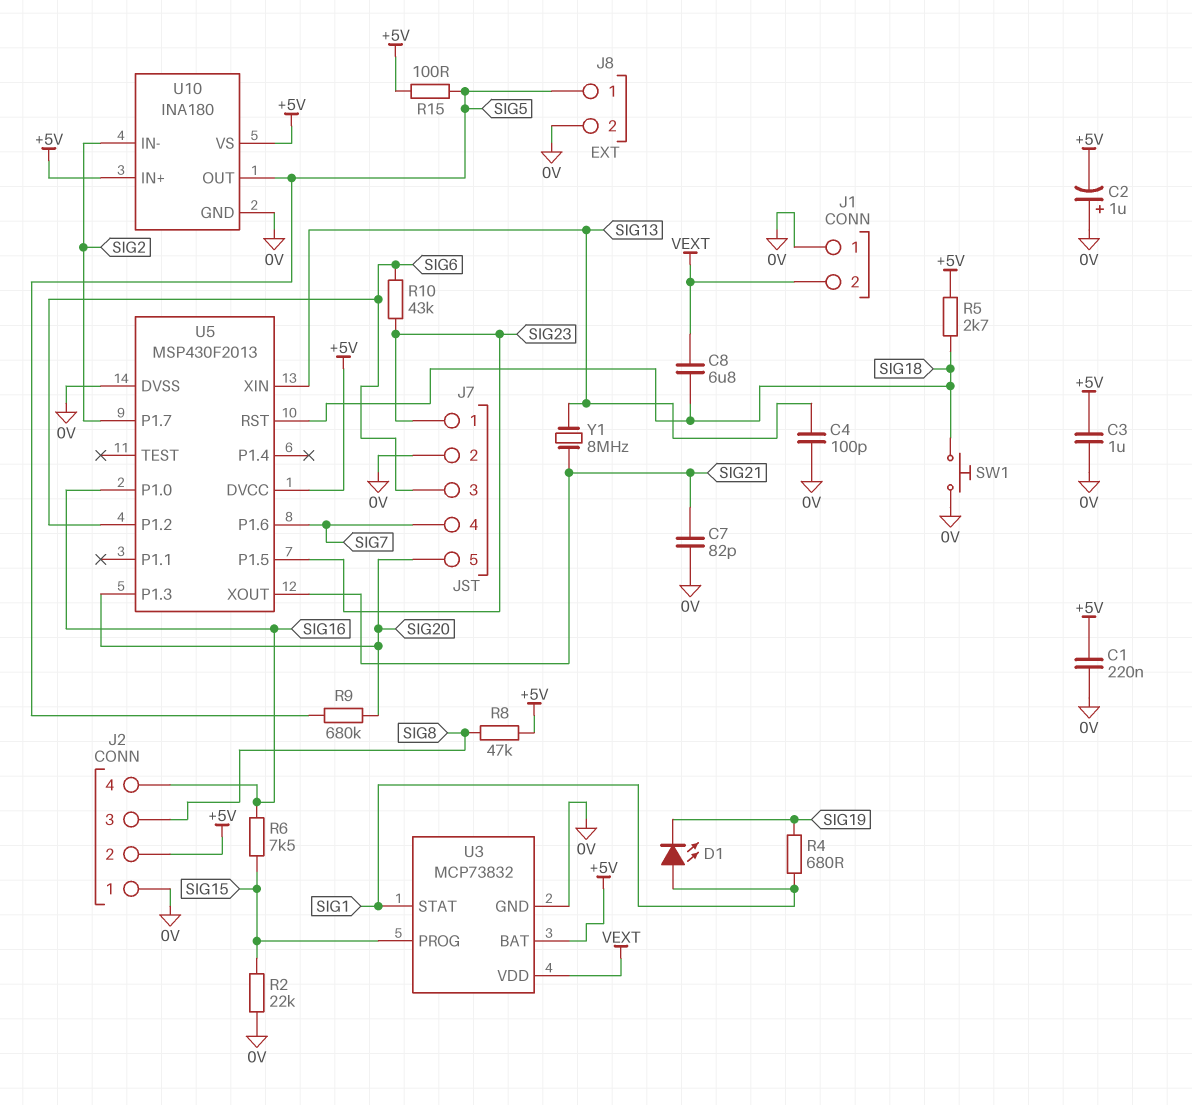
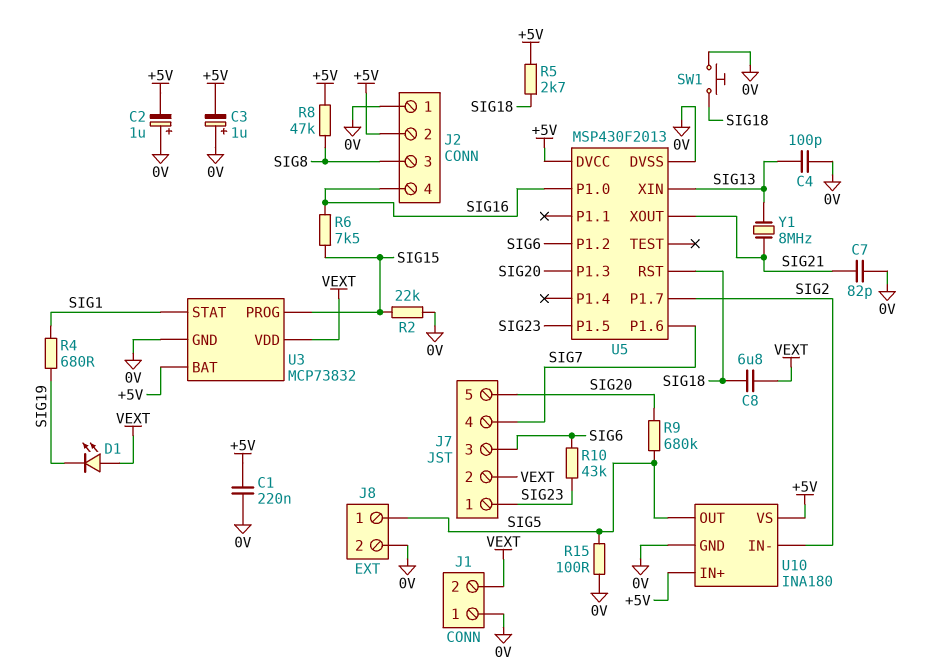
C3: 1uF (+5V, 0V) -> 1uF (plus 0V, minus +5V)
D1: LED (A SIG1, K SIG19) -> LED (A VEXT, K SIG19)
J7 pin 2: 0V -> VEXT
R15: 100 (+5V, SIG5) -> 100 (0V, SIG5)

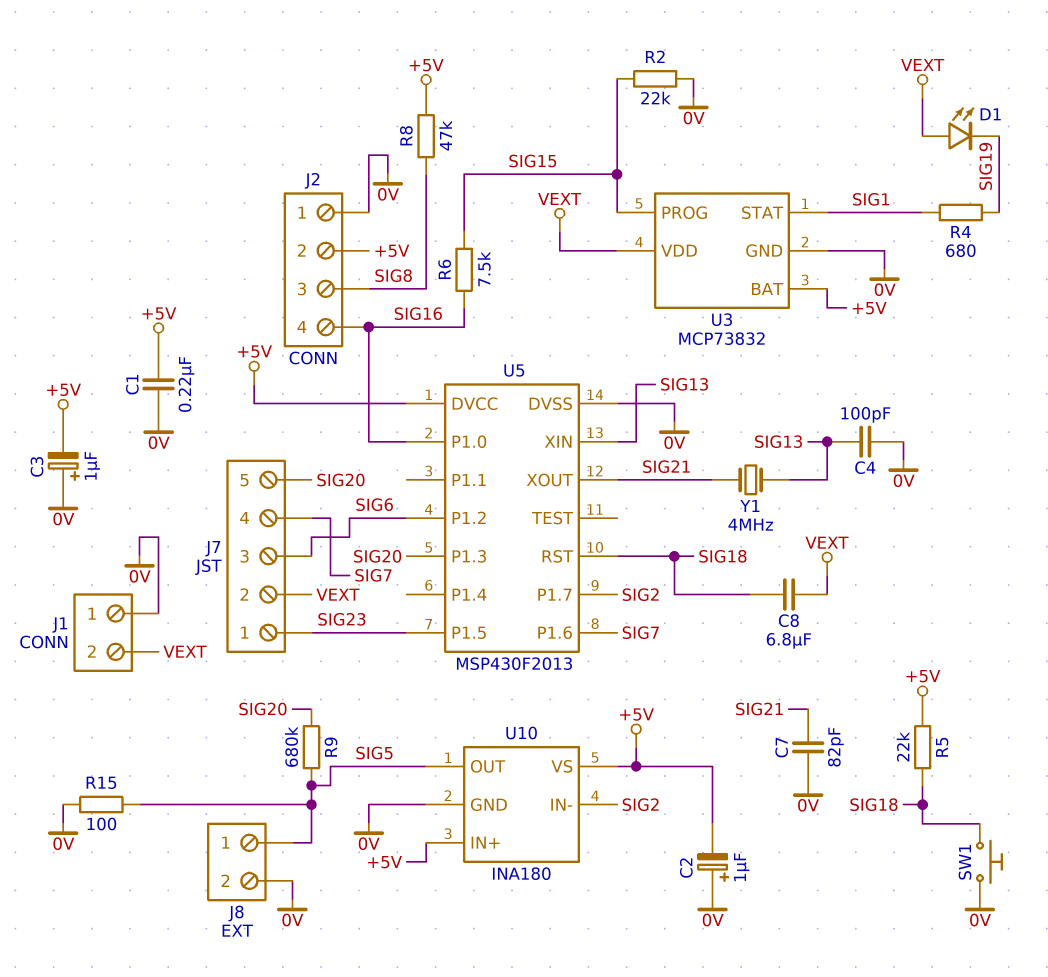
R5: 2.7k (+5V, SIG18) -> 22k (+5V, SIG18)
R10: 43k (SIG6, SIG23) -> none
Y1: 8MHz (SIG13, SIG21) -> 4MHz (SIG13, SIG21)

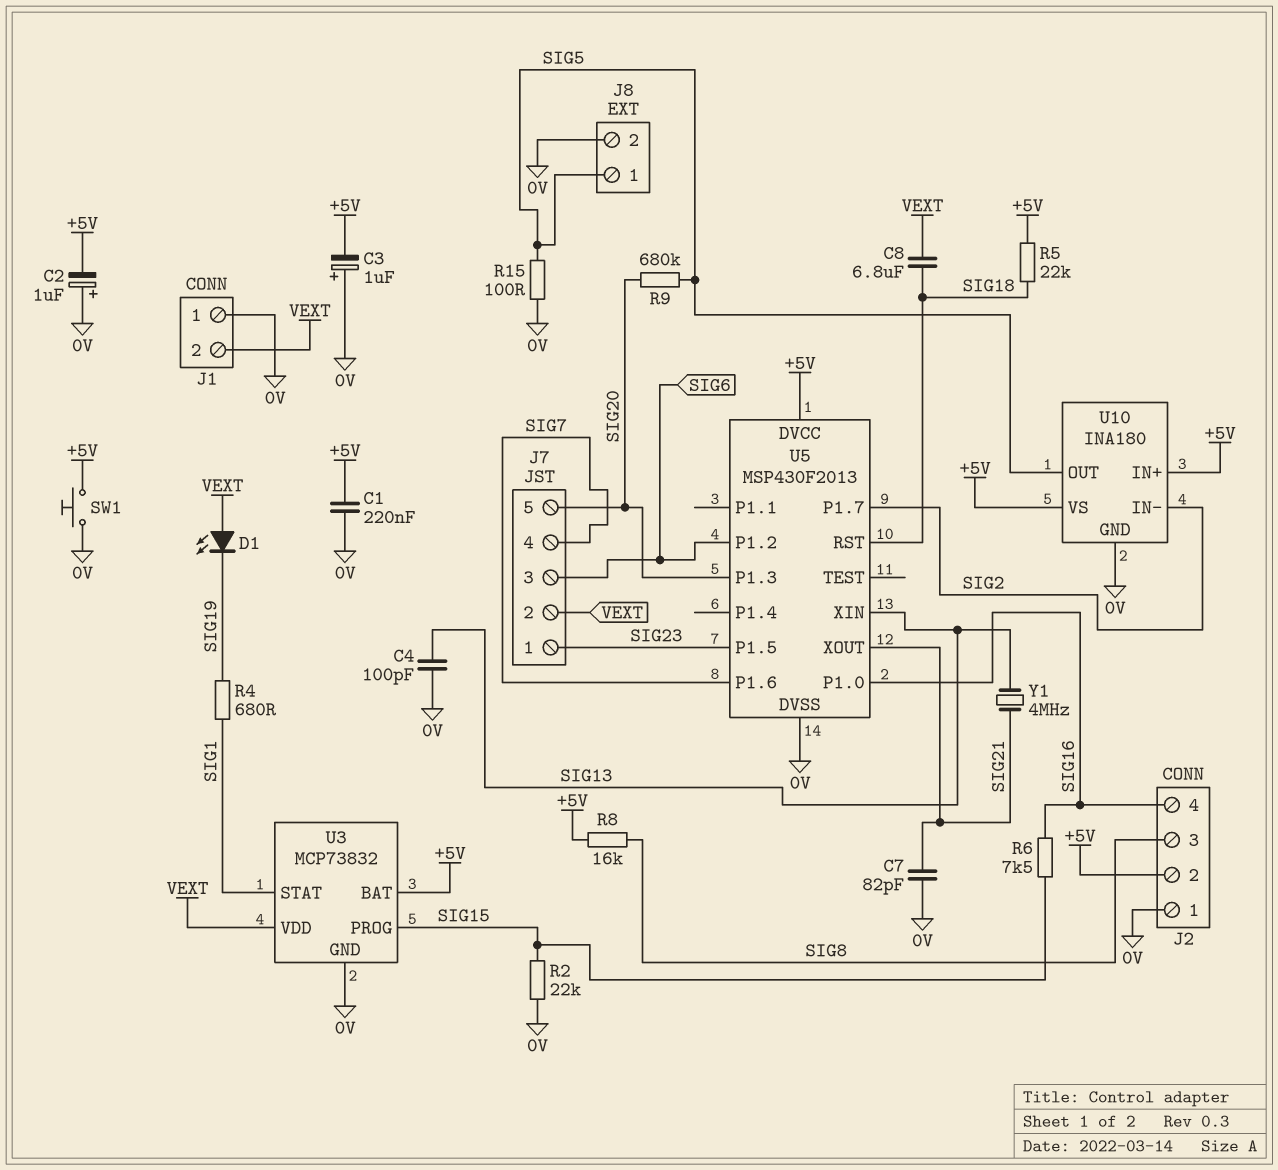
R8: 47k (+5V, SIG8) -> 16k (+5V, SIG8)
SW1: button (0V, SIG18) -> button (+5V, 0V)

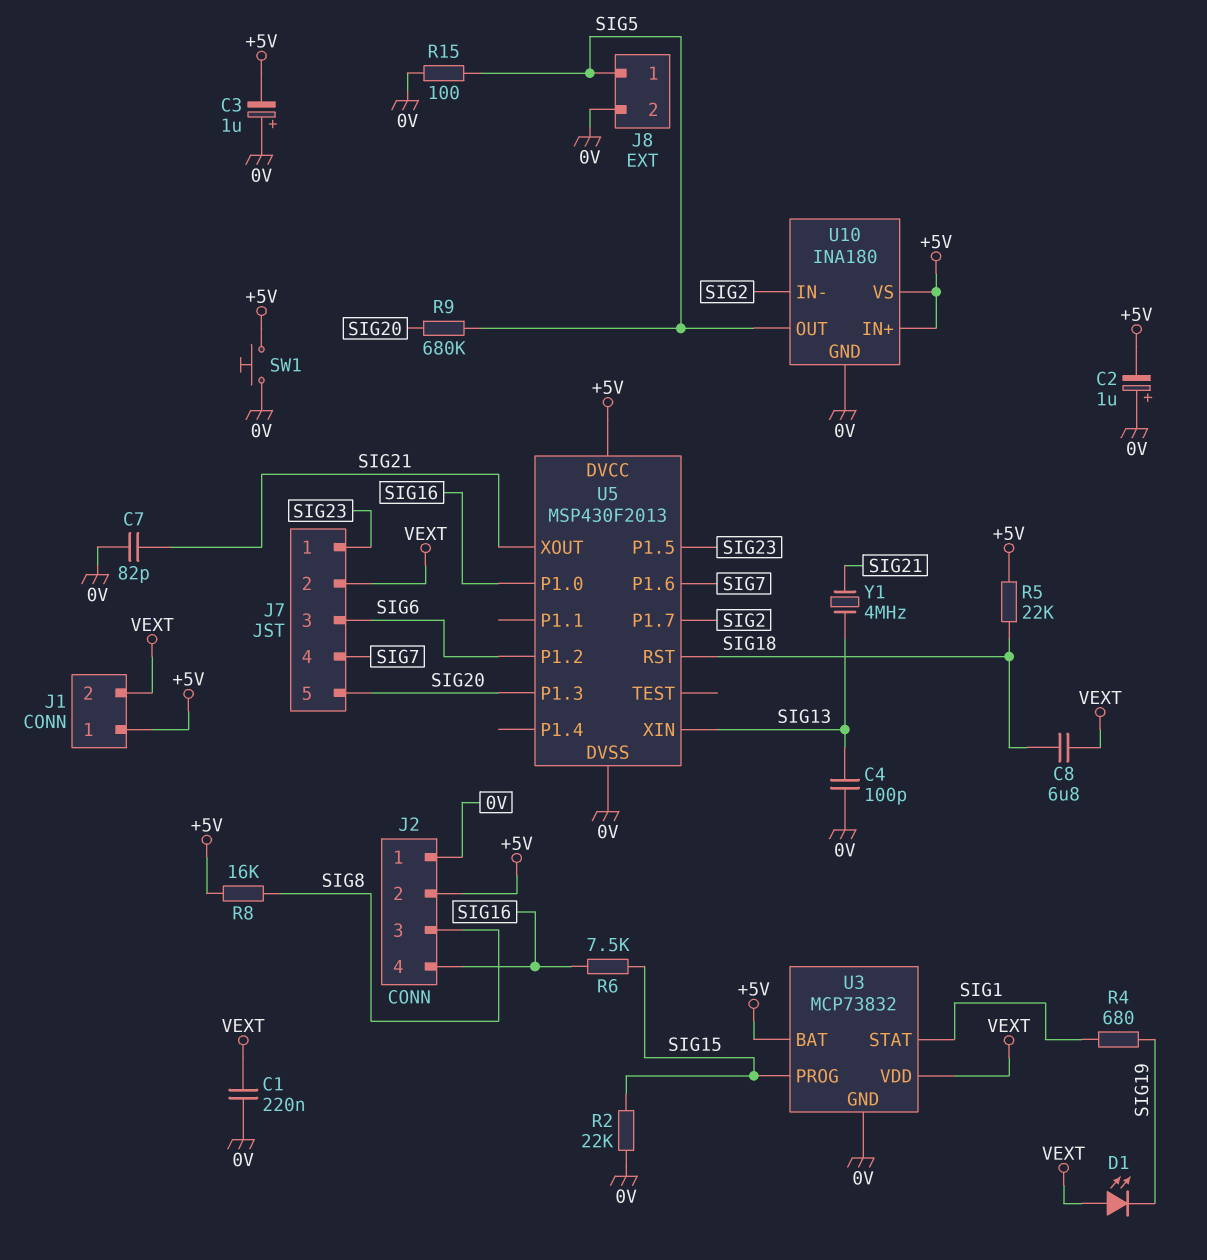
C1: 220nF (+5V, 0V) -> 220nF (0V, VEXT)
J1 pin 1: 0V -> +5V

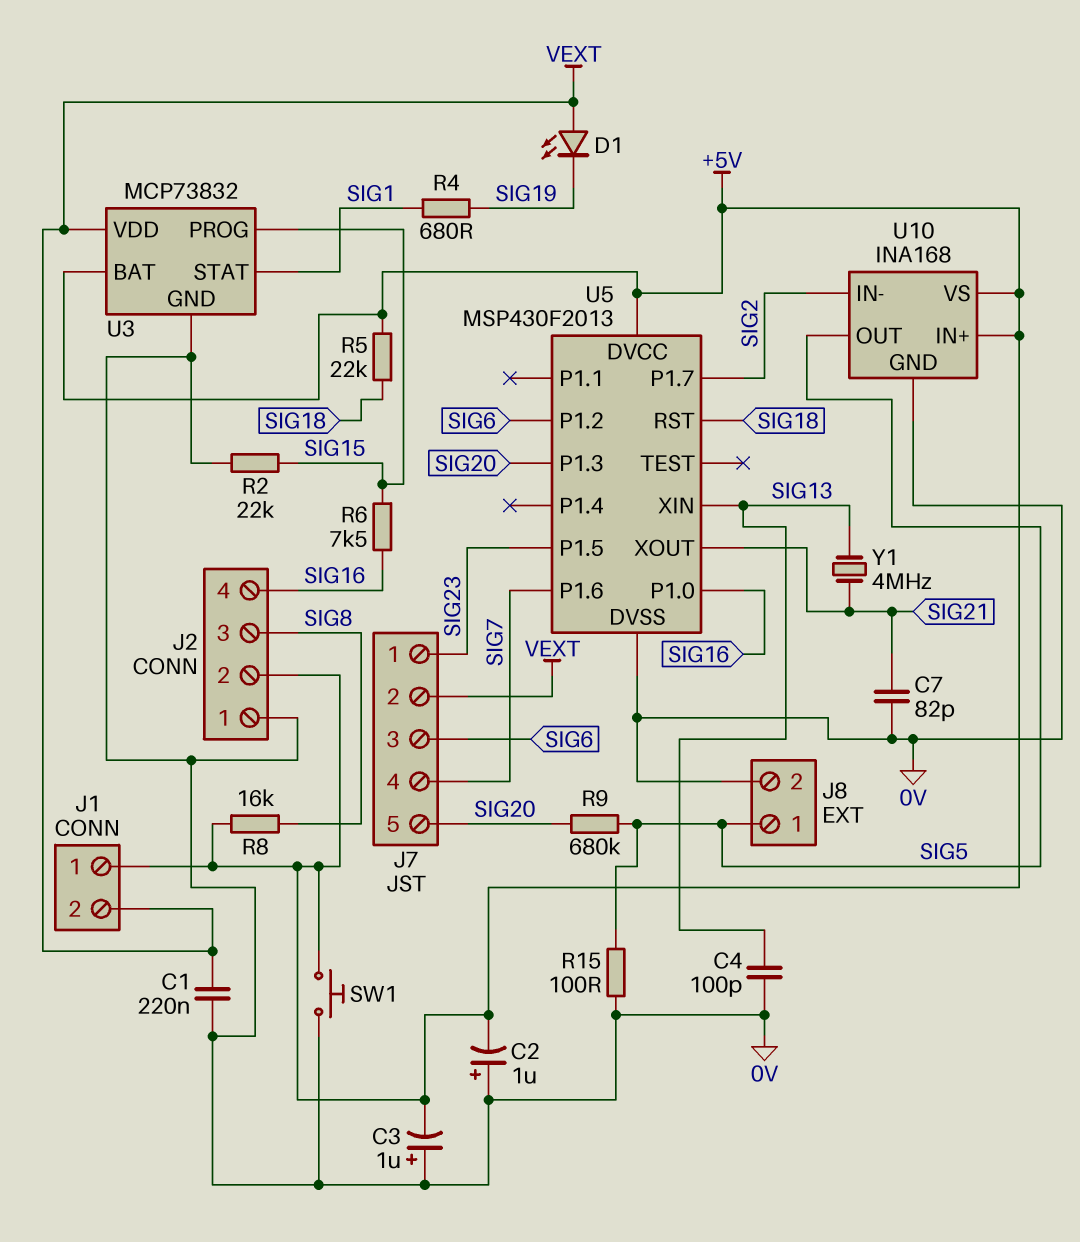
C8: 6.8uF (SIG18, VEXT) -> none
U10: INA180 -> INA168

